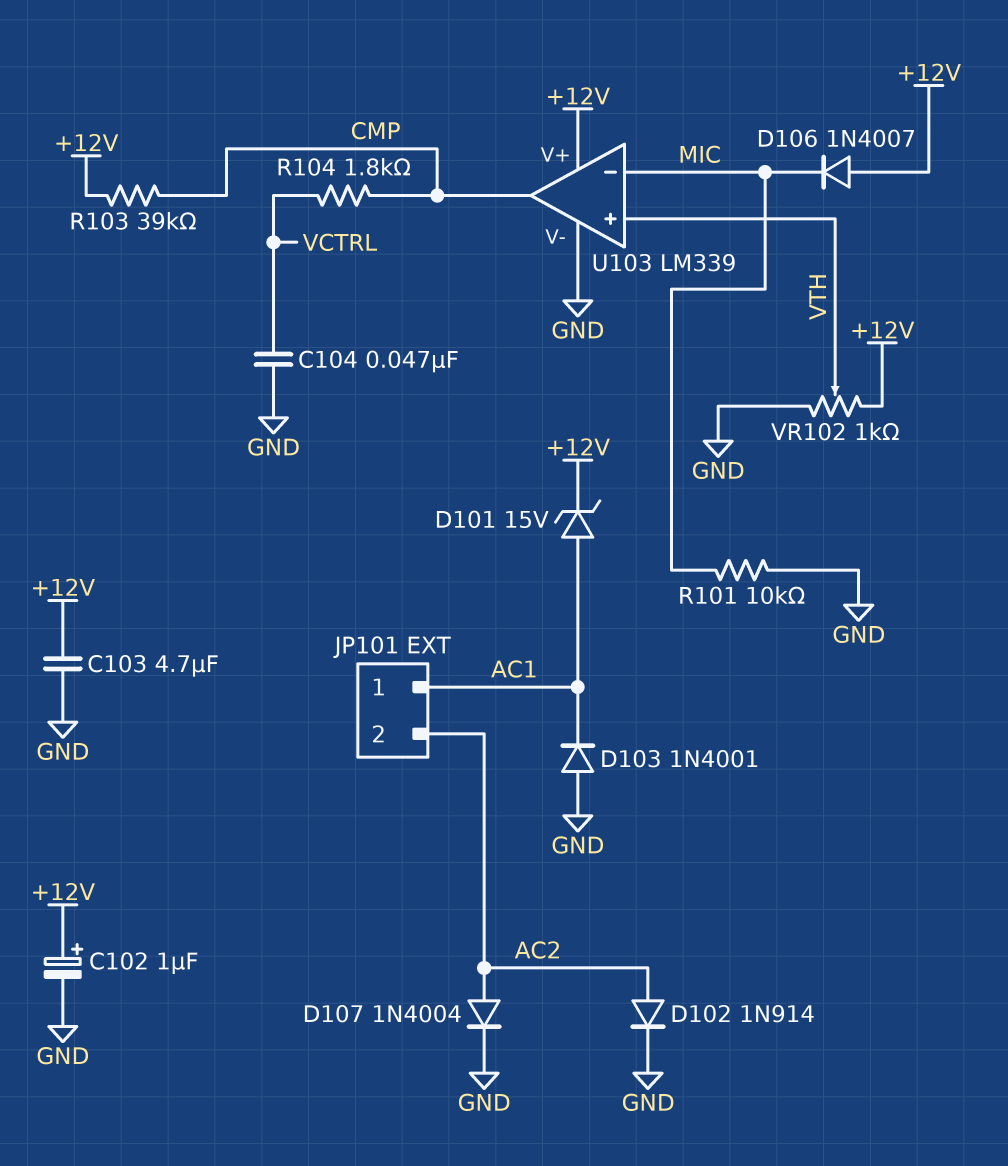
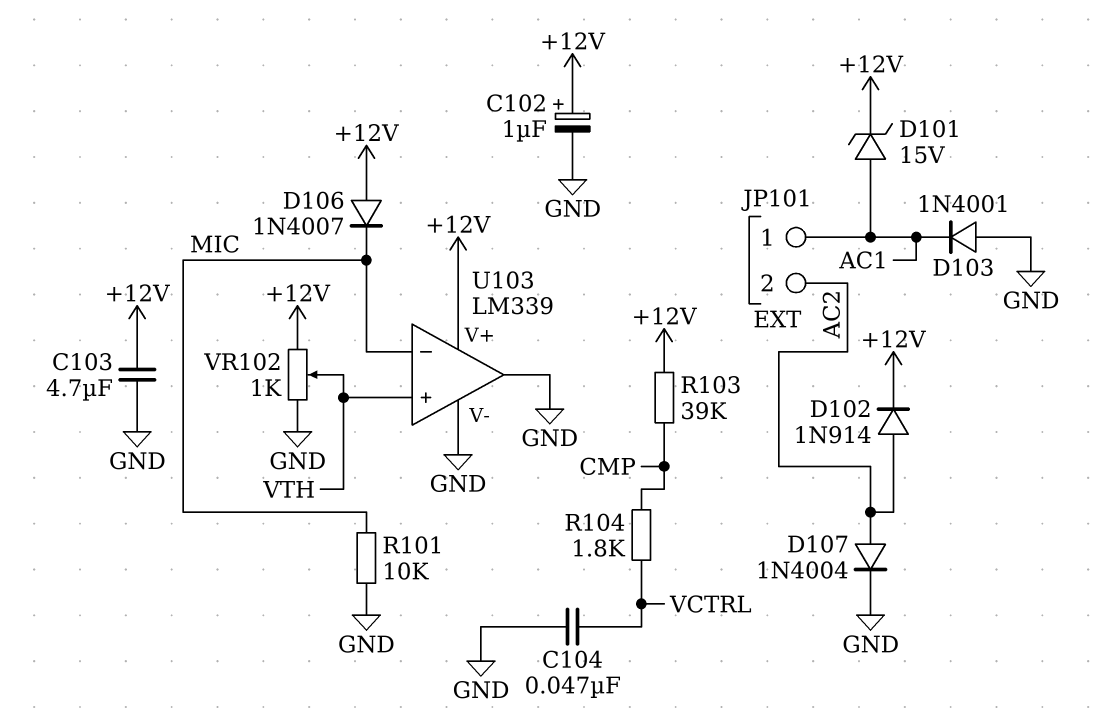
D102: diode 1N914 (A AC2, K GND) -> diode 1N914 (A AC2, K +12V)
U103 pin out: CMP -> GND

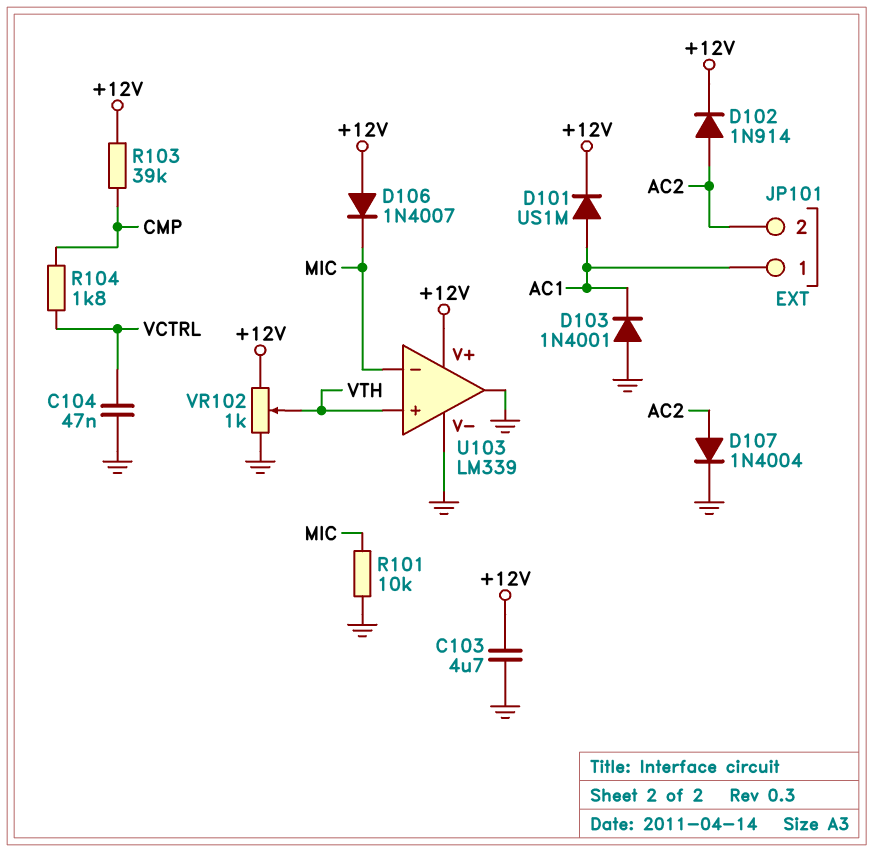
C102: 1uF (plus +12V, minus GND) -> none
D101: zener 15V (A AC1, K +12V) -> diode US1M (A AC1, K +12V)

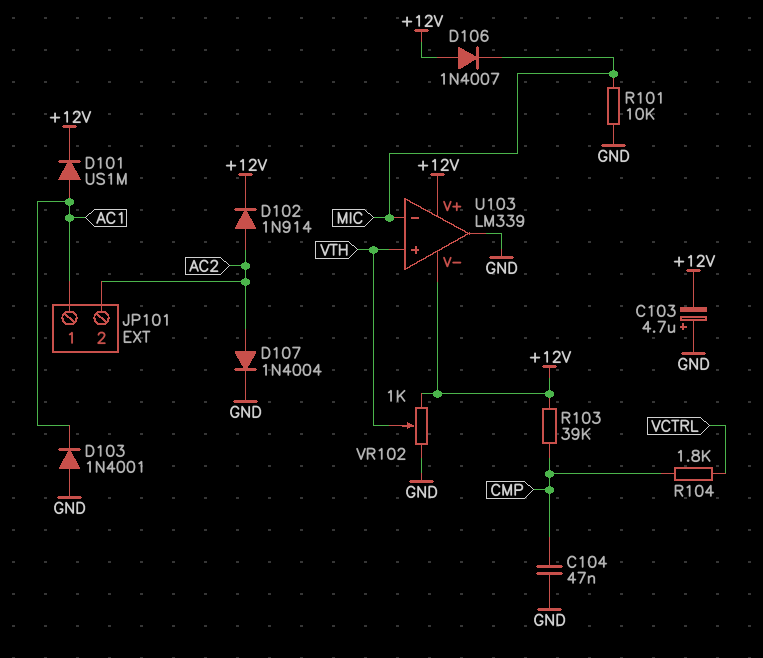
C103: 4.7uF (+12V, GND) -> 4.7uF (plus GND, minus +12V)
C104: 47nF (GND, VCTRL) -> 47nF (CMP, GND)
U103 pin V-: GND -> +12V

